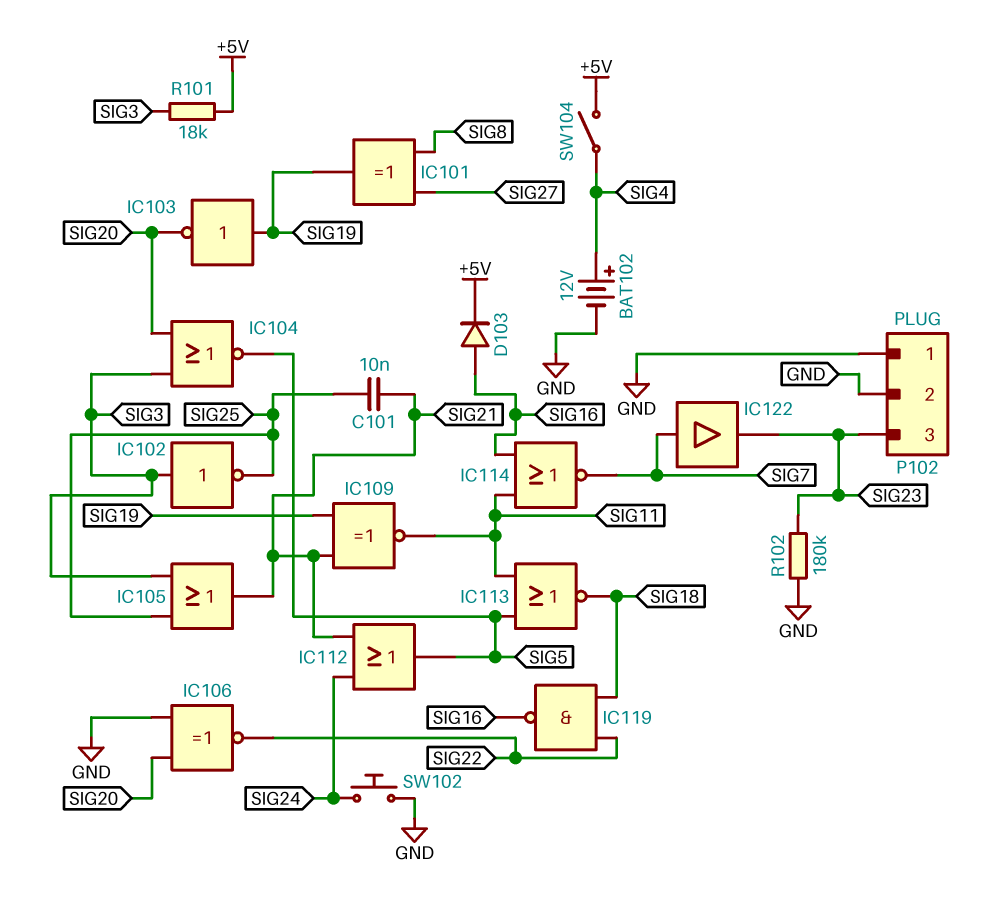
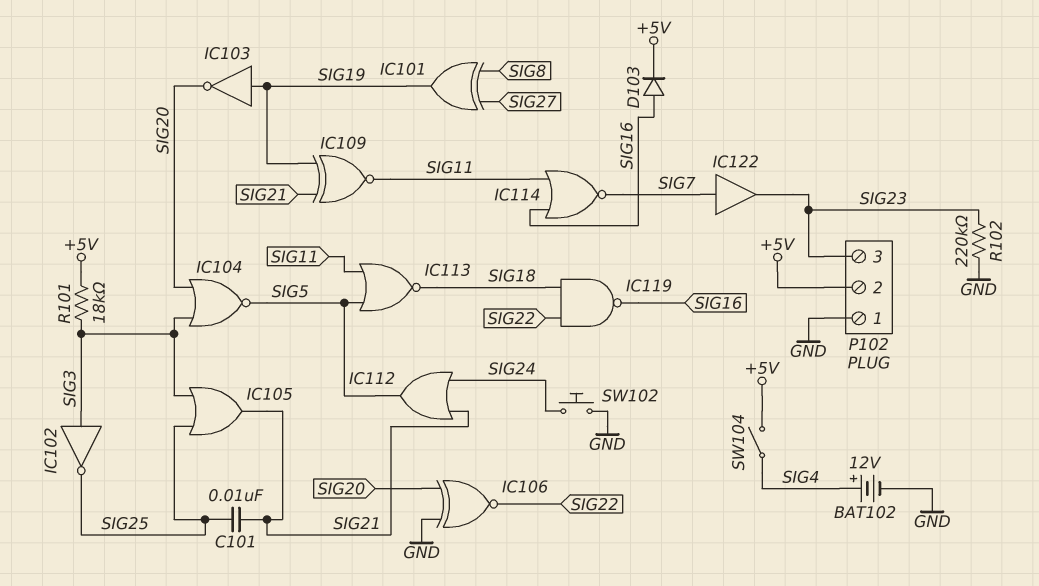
P102 pin 2: GND -> +5V
R102: 180k (GND, SIG23) -> 220k (GND, SIG23)

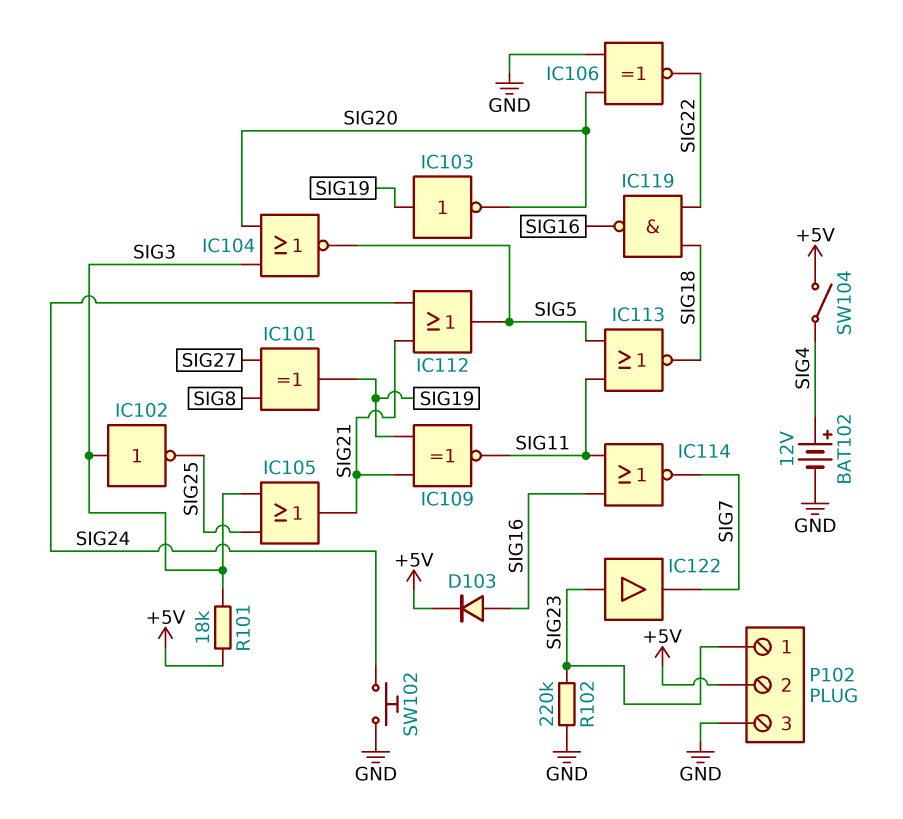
C101: 10nF (SIG21, SIG25) -> none
IC122: buffer (in SIG7, out SIG23) -> buffer (in SIG23, out SIG7)
P102 pin 1: GND -> SIG23
P102 pin 3: SIG23 -> GND

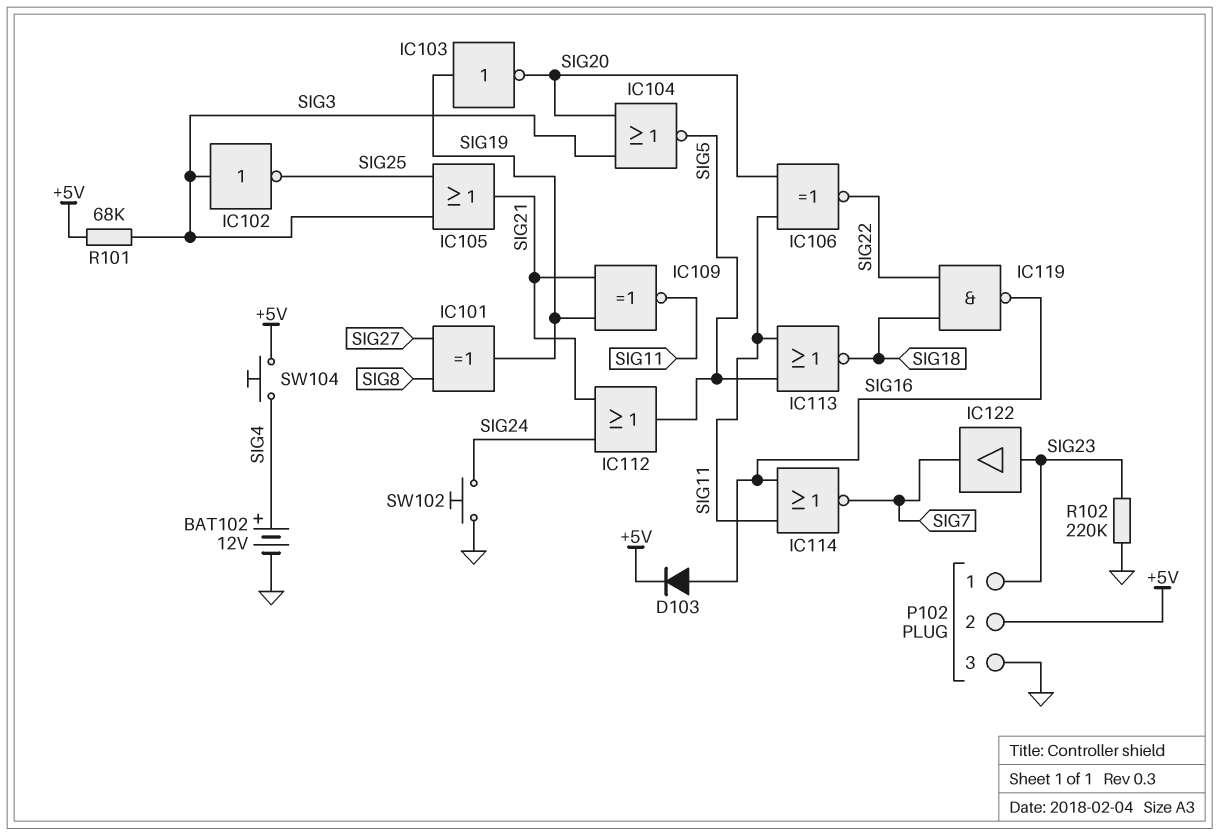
IC106: XNOR (in GND, in SIG20, out SIG22) -> XNOR (in SIG11, in SIG20, out SIG22)
R101: 18k (+5V, SIG3) -> 68k (+5V, SIG3)
SW104: switch (+5V, SIG4) -> button (+5V, SIG4)

